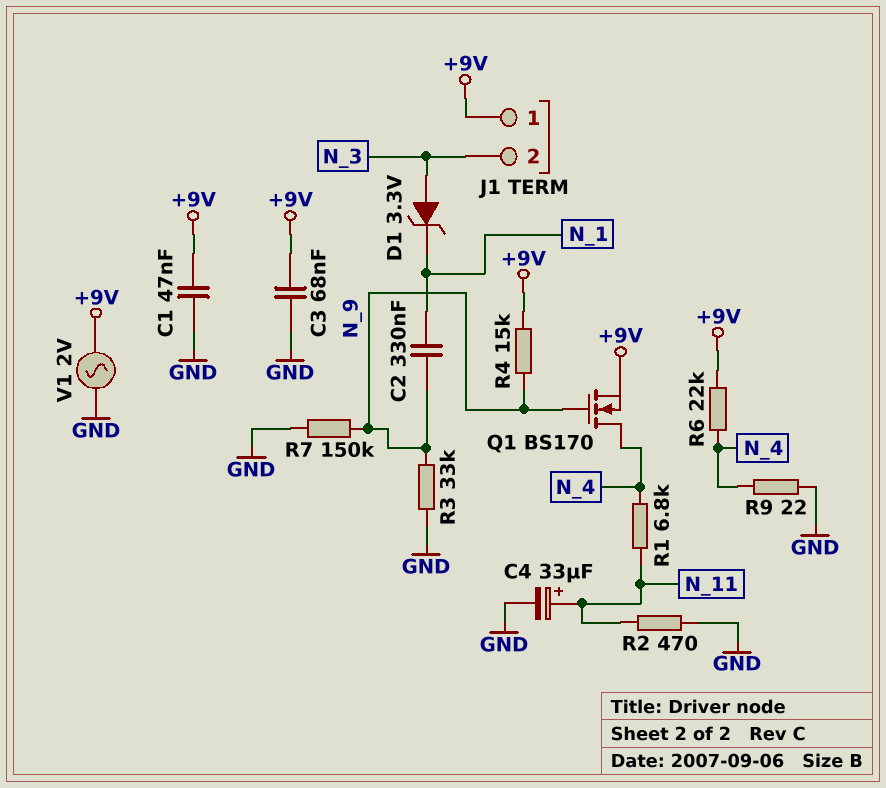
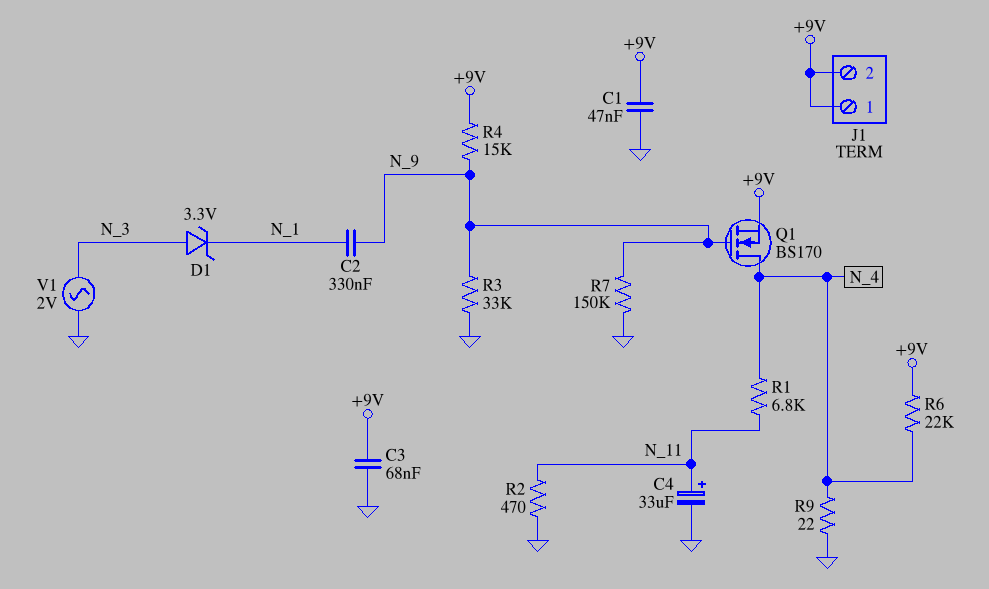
J1 pin 2: N_3 -> +9V
V1: AC 2V (+9V, GND) -> AC 2V (GND, N_3)

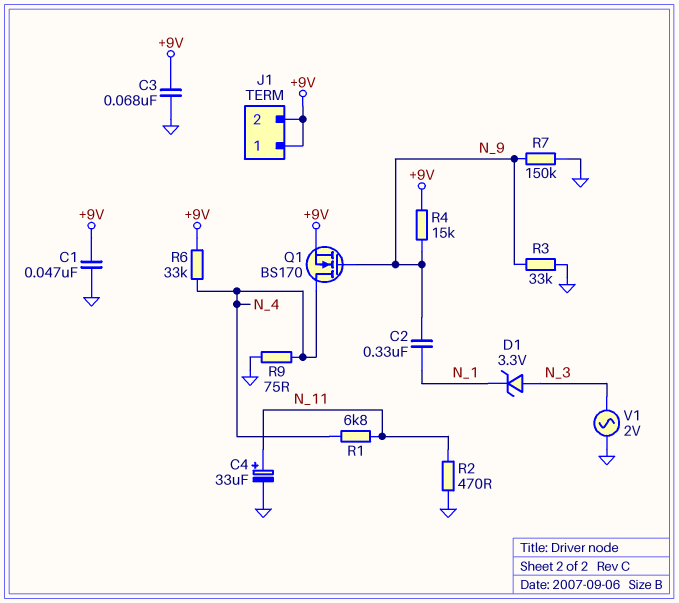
R6: 22k (+9V, N_4) -> 33k (+9V, N_4)
R9: 22 (GND, N_4) -> 75 (GND, N_4)

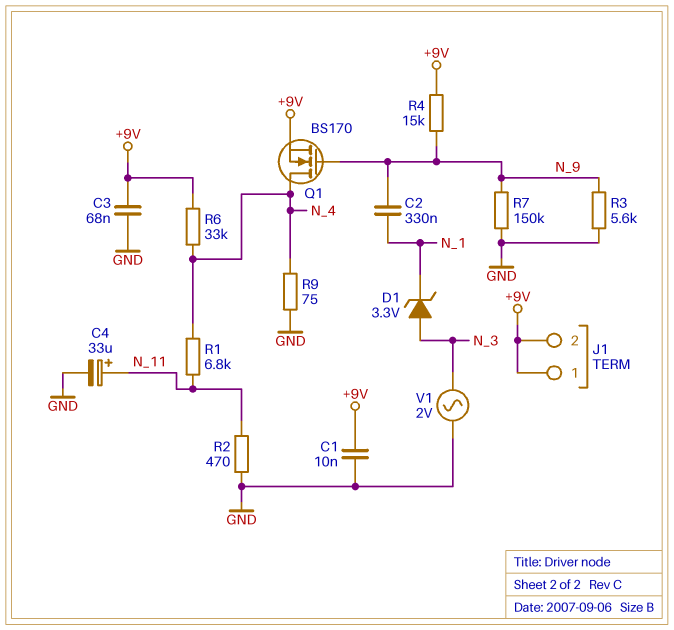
C1: 47nF (+9V, GND) -> 10nF (+9V, GND)
R3: 33k (GND, N_9) -> 5.6k (GND, N_9)

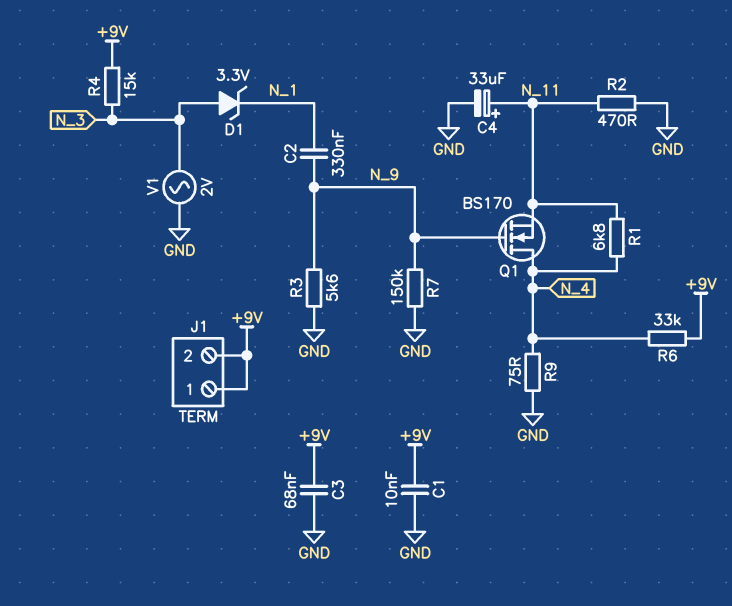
Q1: NMOS BS170 (G N_9, D N_4, S +9V) -> NMOS BS170 (G N_9, D N_4, S N_11)
R4: 15k (+9V, N_9) -> 15k (+9V, N_3)

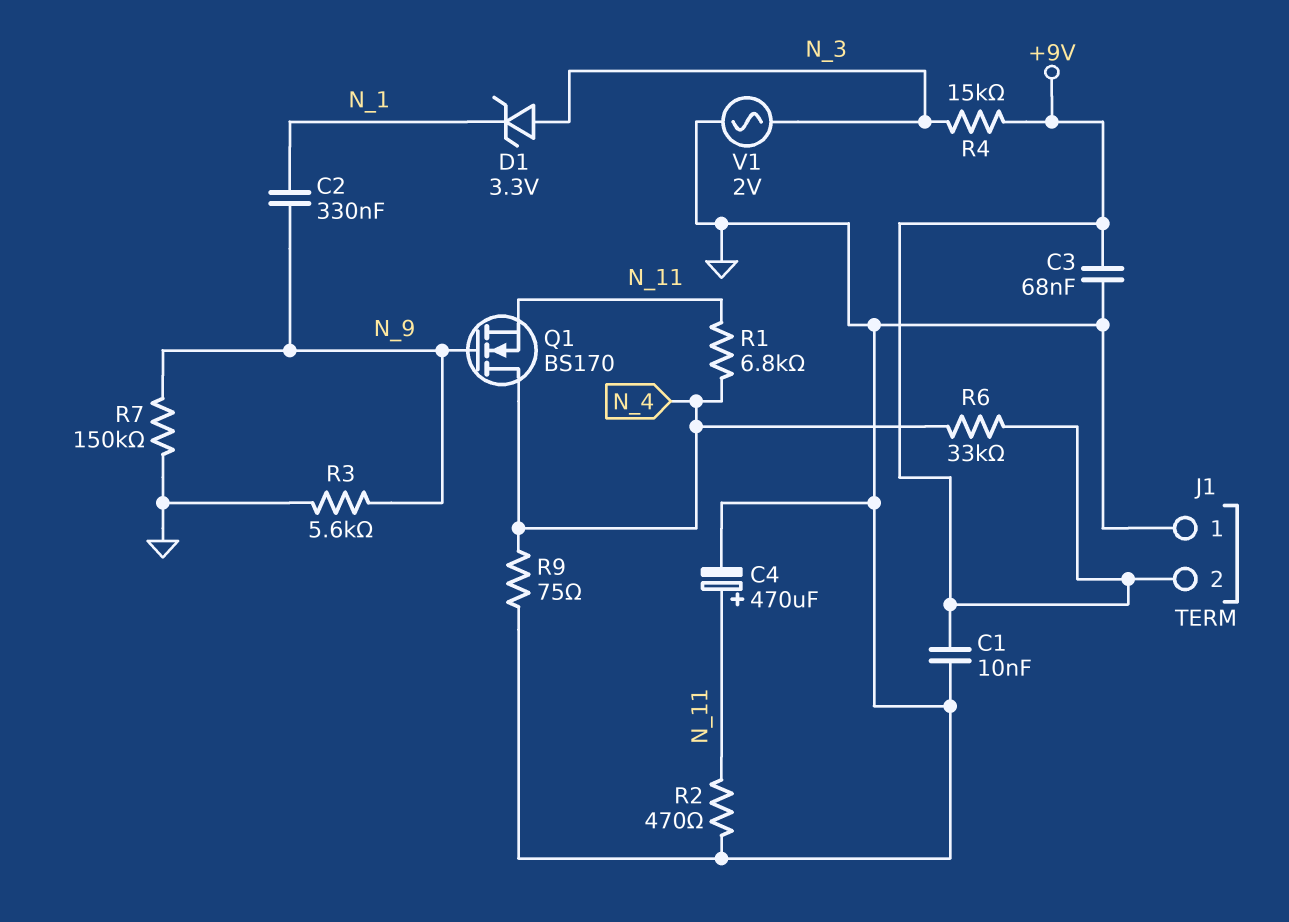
C4: 33uF (plus N_11, minus GND) -> 470uF (plus N_11, minus GND)
J1 pin 1: +9V -> GND

